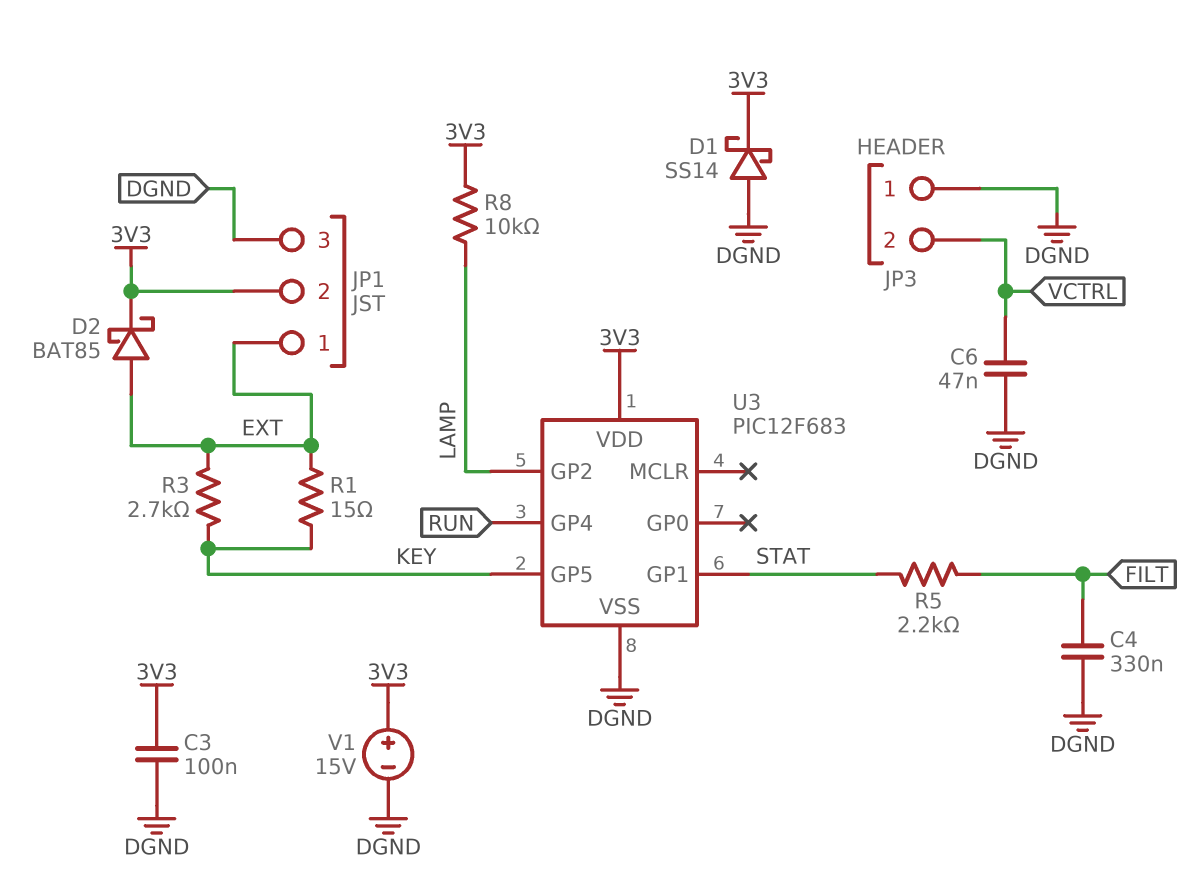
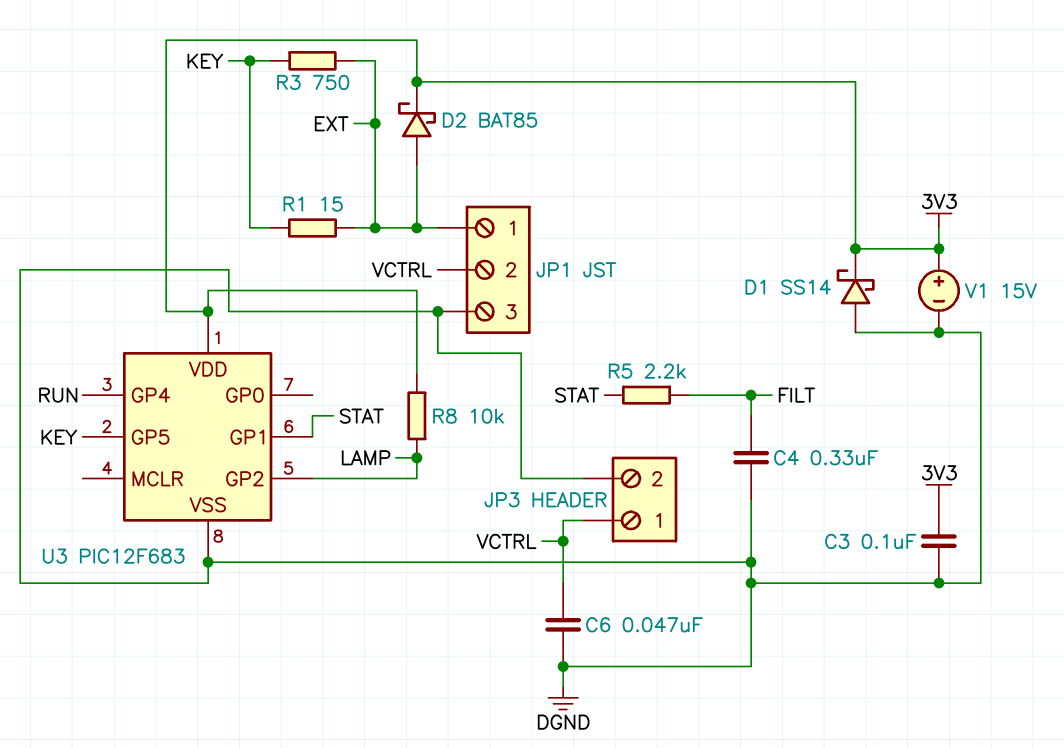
JP1 pin 2: 3V3 -> VCTRL
JP3 pin 1: DGND -> VCTRL
JP3 pin 2: VCTRL -> DGND
R3: 2.7k (EXT, KEY) -> 750 (EXT, KEY)

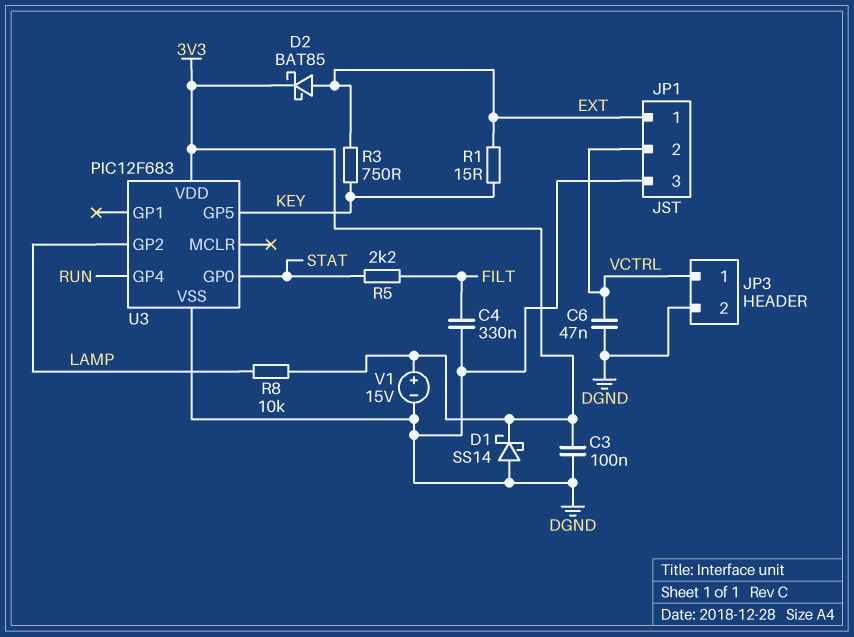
U3 pin GP0: none -> STAT
U3 pin GP1: STAT -> none

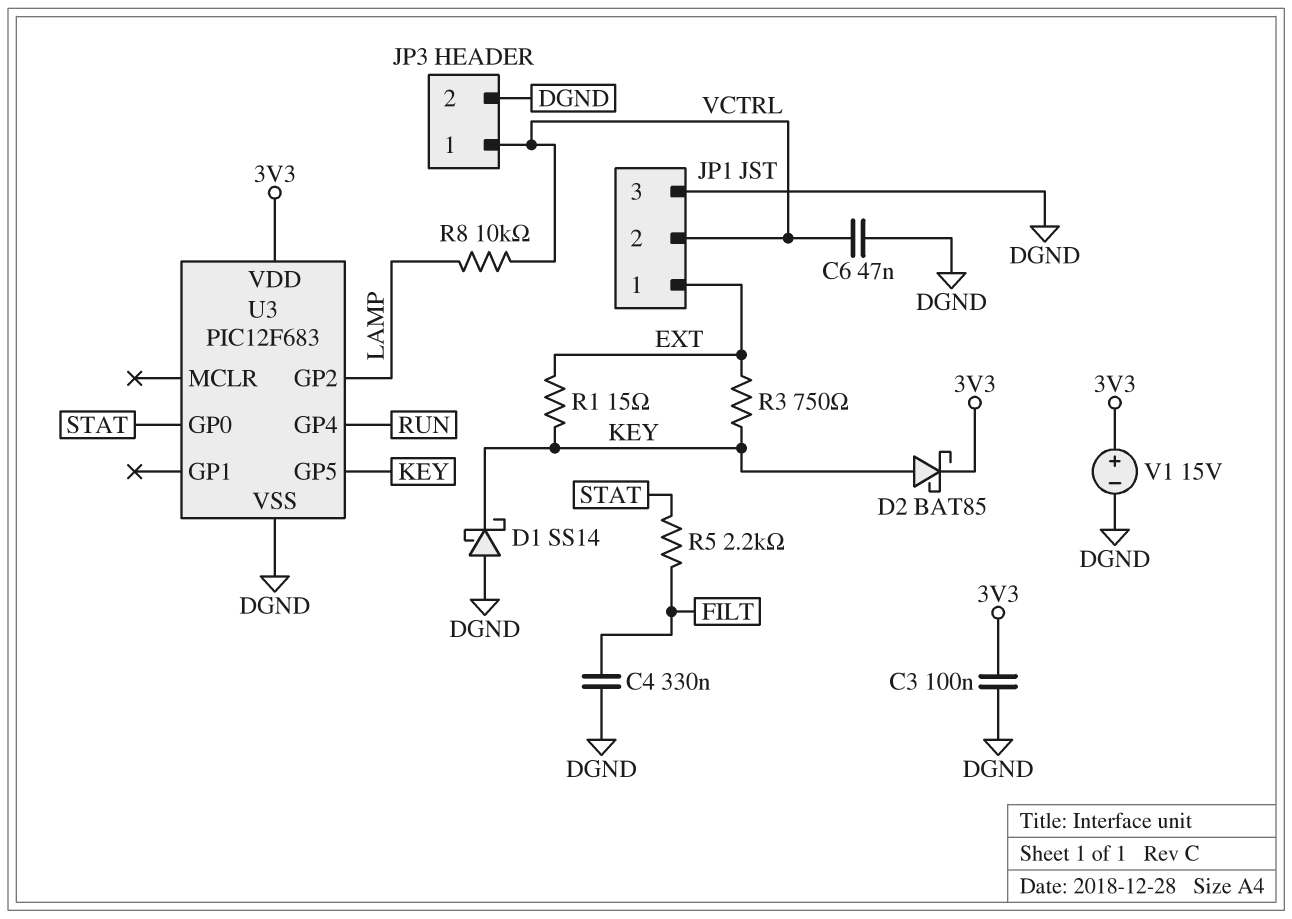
D1: schottky SS14 (A DGND, K 3V3) -> schottky SS14 (A DGND, K KEY)
D2: schottky BAT85 (A EXT, K 3V3) -> schottky BAT85 (A KEY, K 3V3)
R8: 10k (3V3, LAMP) -> 10k (LAMP, VCTRL)

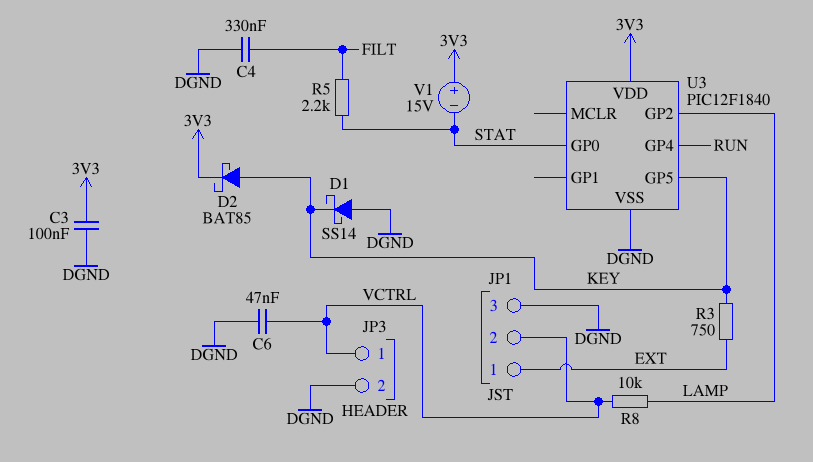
R1: 15 (EXT, KEY) -> none
U3: PIC12F683 -> PIC12F1840
V1: 15V (plus 3V3, minus DGND) -> 15V (plus 3V3, minus STAT)

